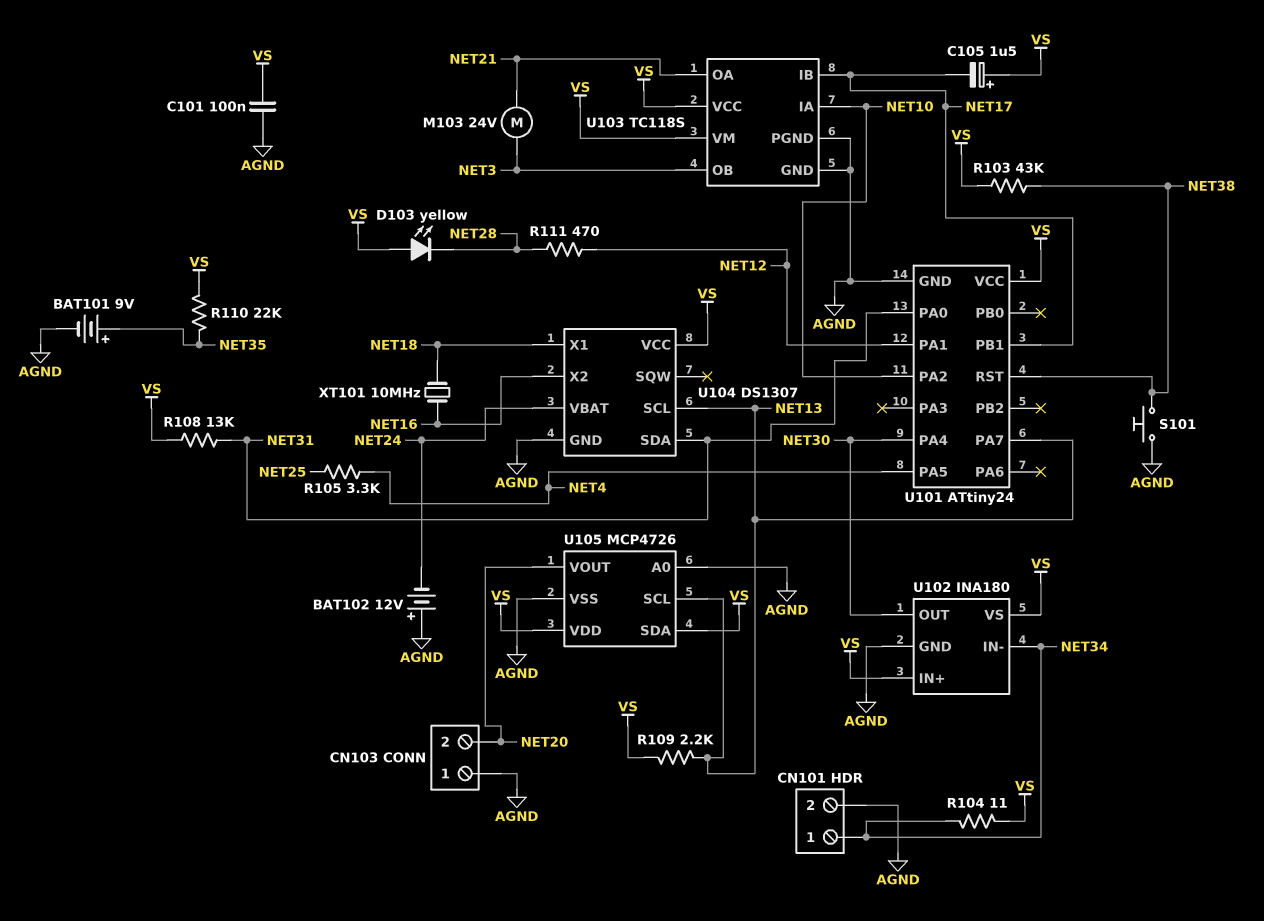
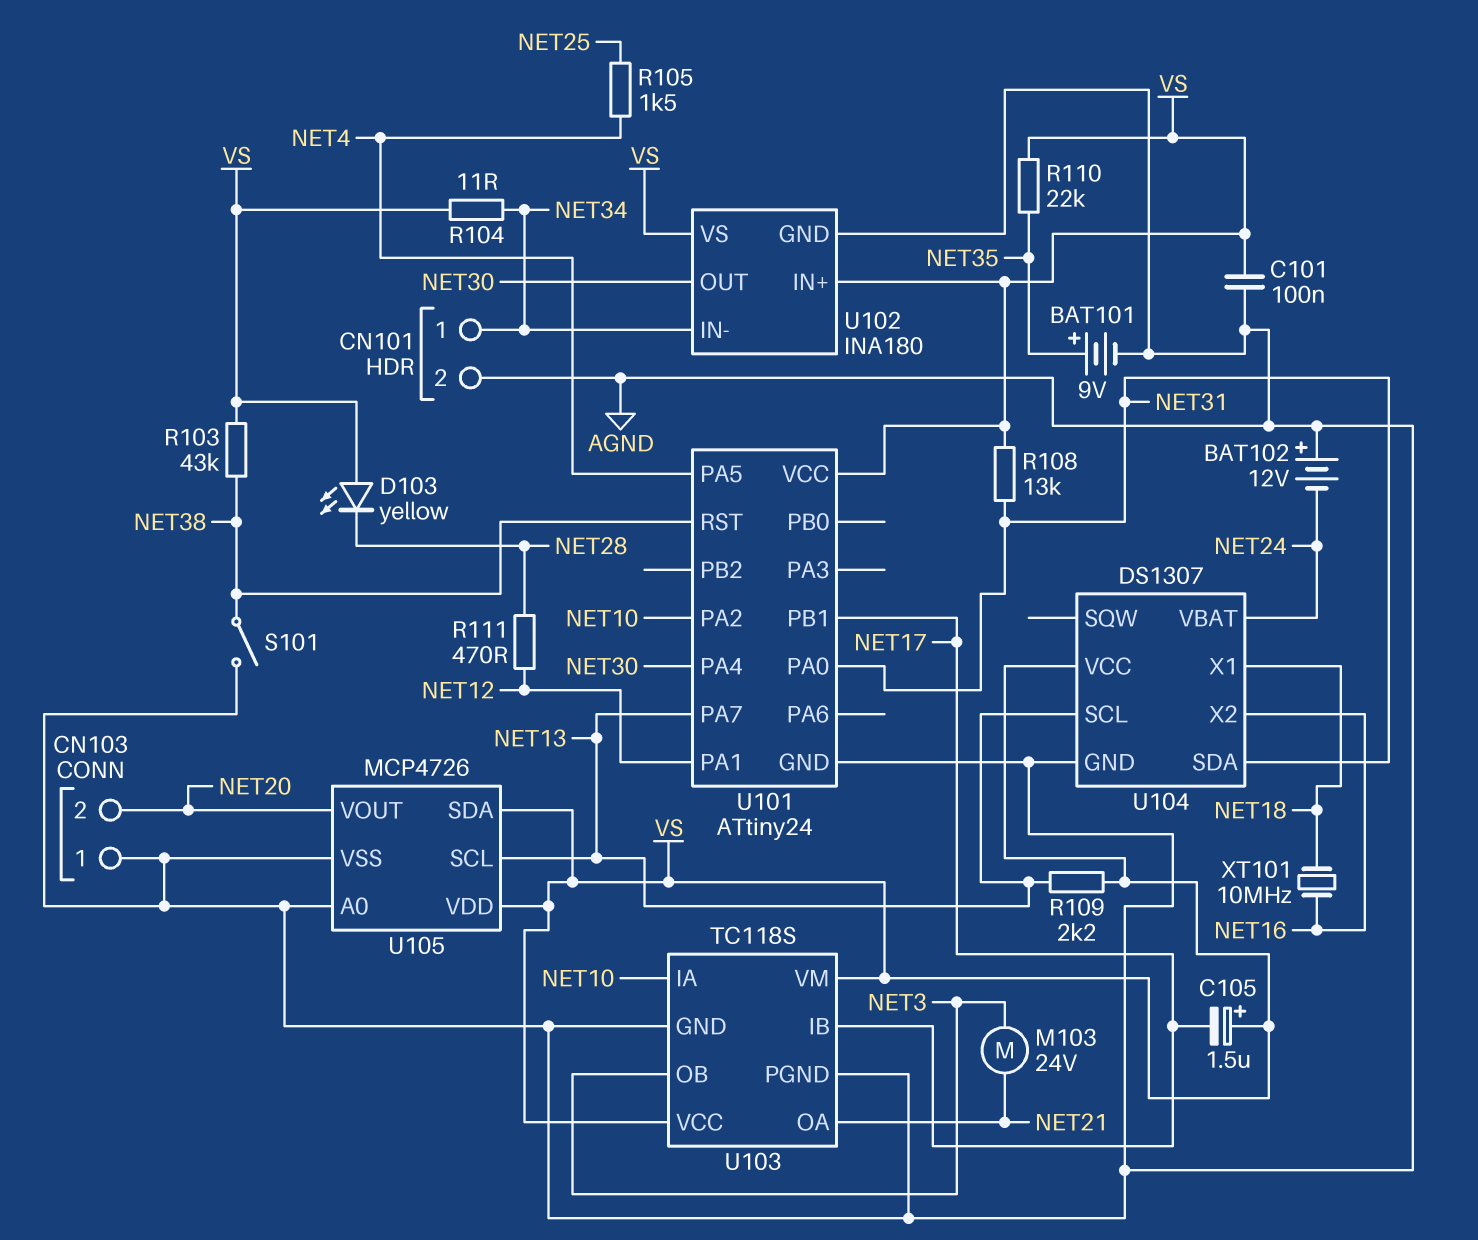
R105: 3.3k (NET4, NET25) -> 1.5k (NET4, NET25)
S101: button (AGND, NET38) -> switch (AGND, NET38)

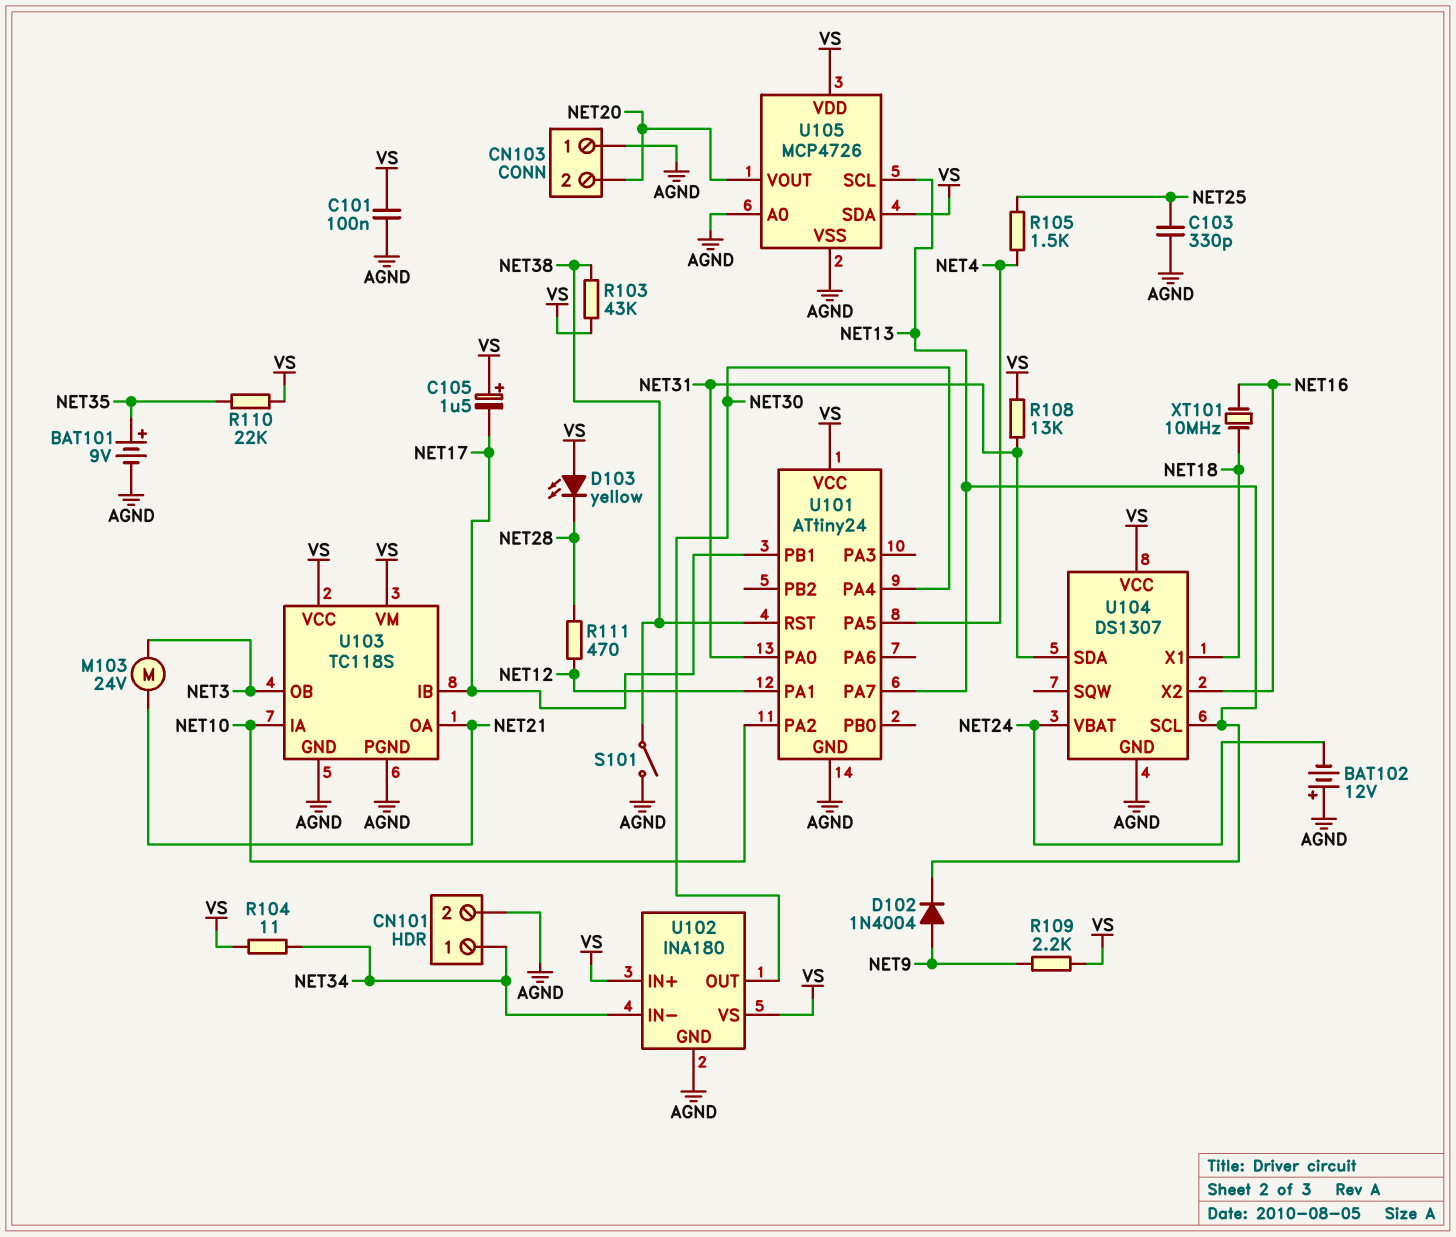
C103: none -> 330pF (AGND, NET25)
D102: none -> diode 1N4004 (A NET9, K NET13)
R109: 2.2k (NET13, VS) -> 2.2k (NET9, VS)

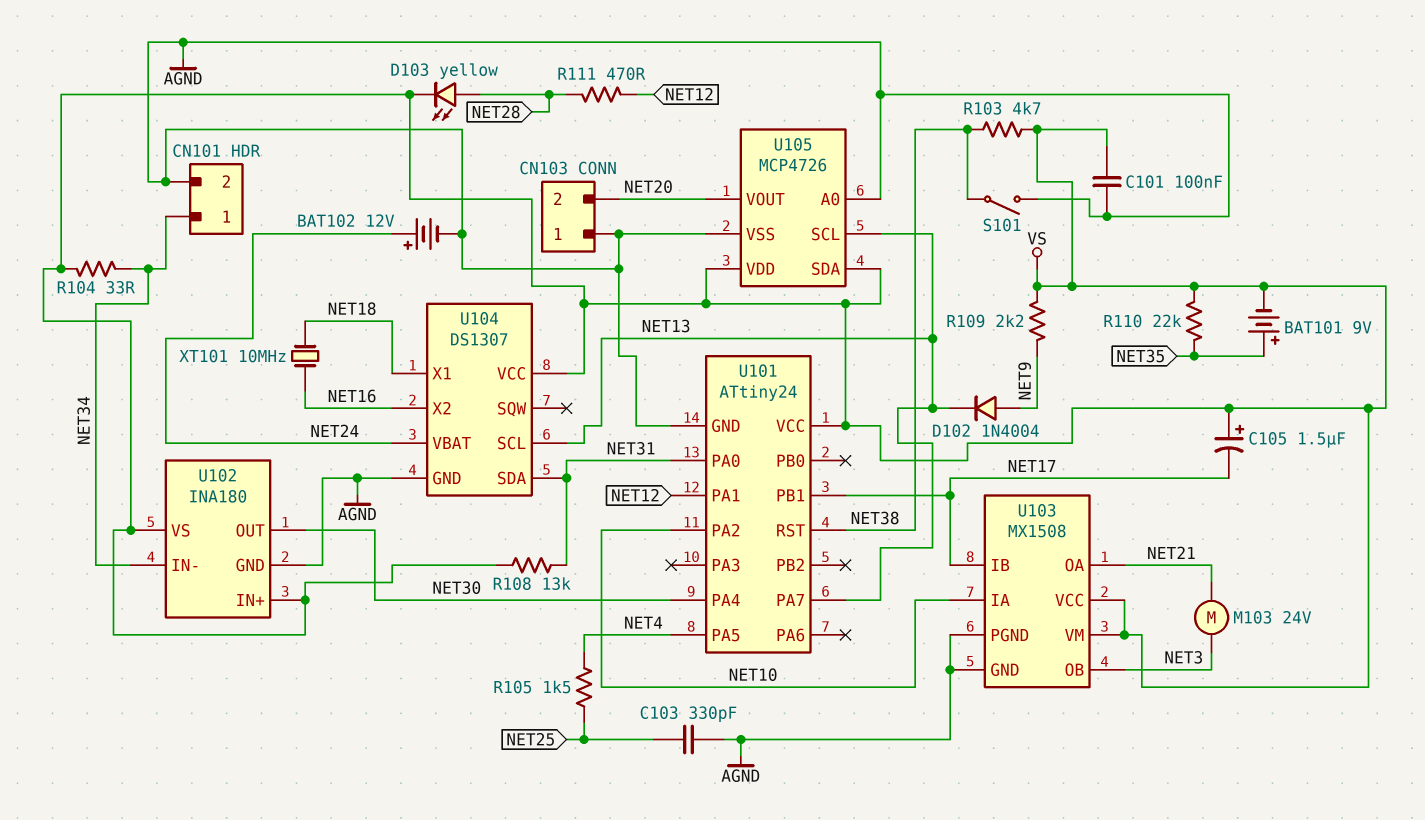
BAT101: 9V (plus NET35, minus AGND) -> 9V (plus NET35, minus VS)
BAT102: 12V (plus AGND, minus NET24) -> 12V (plus NET24, minus AGND)
D103: LED yellow (A VS, K NET28) -> LED yellow (A NET28, K VS)
R103: 43k (NET38, VS) -> 4.7k (NET38, VS)
R104: 11 (NET34, VS) -> 33 (NET34, VS)
U103: TC118S -> MX1508

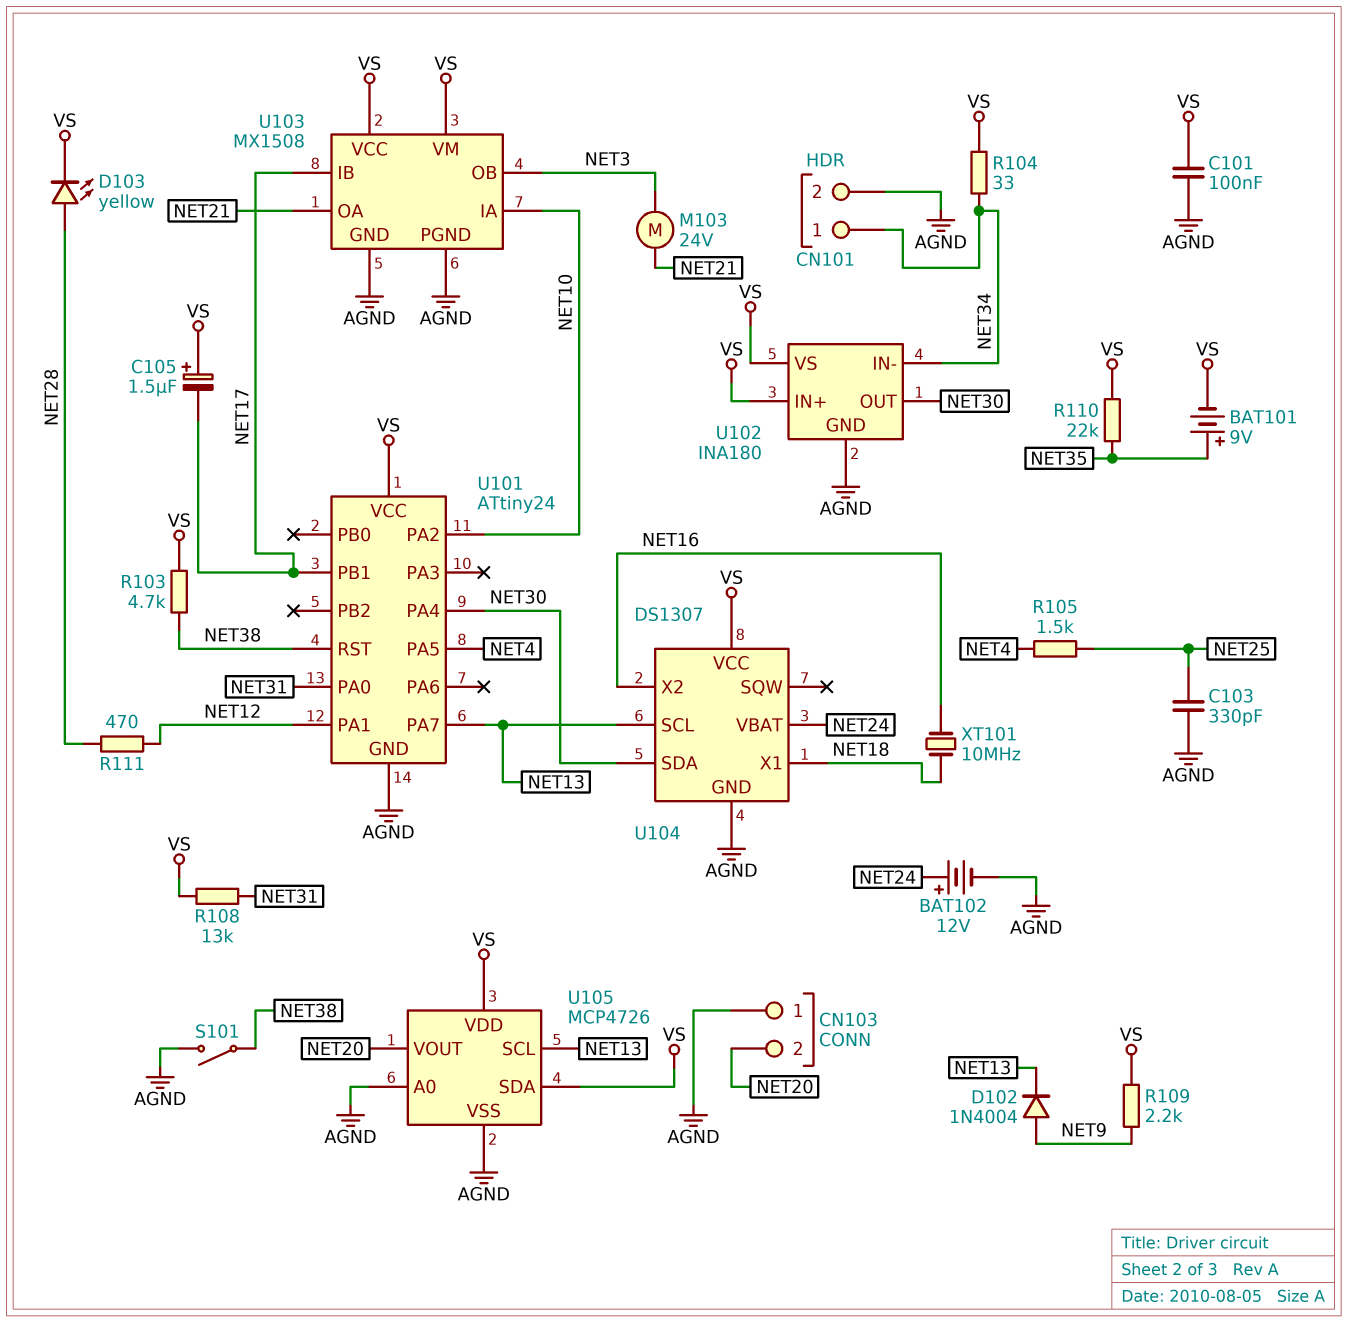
U104 pin SDA: NET31 -> NET30

